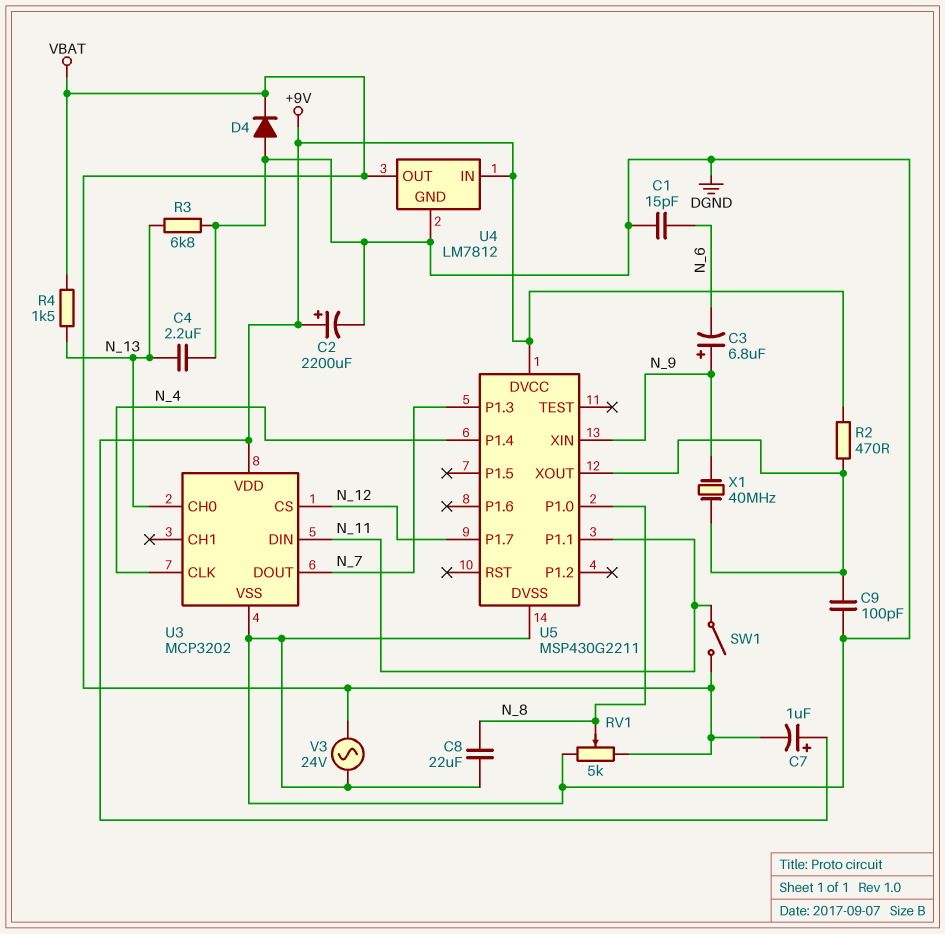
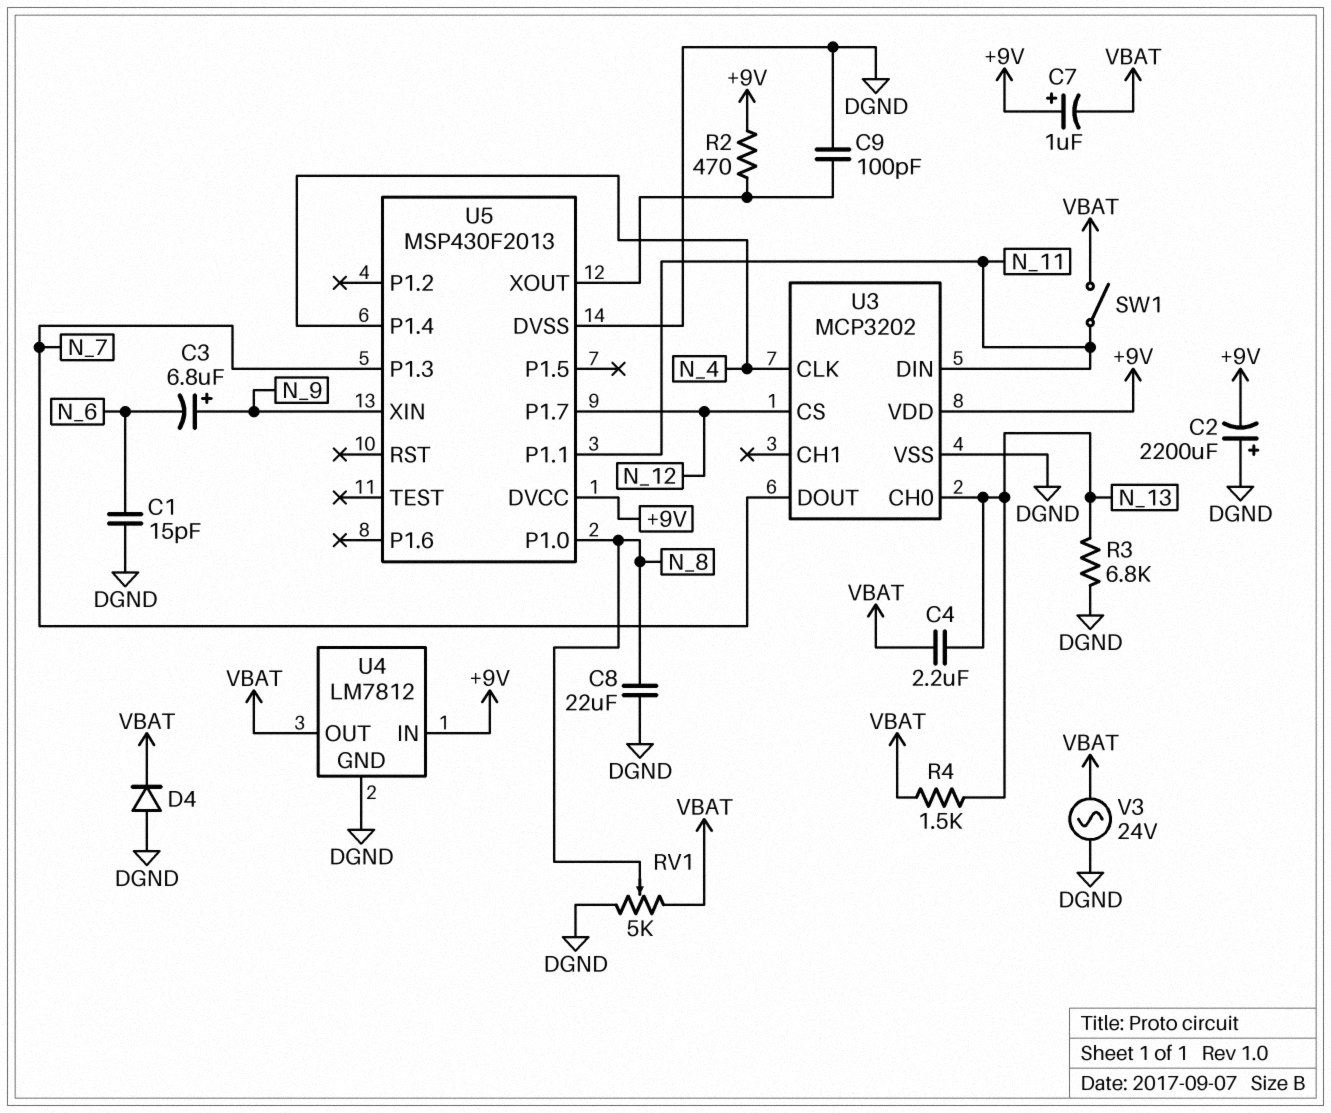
C2: 2200uF (plus +9V, minus DGND) -> 2200uF (plus DGND, minus +9V)
C4: 2.2uF (DGND, N_13) -> 2.2uF (N_13, VBAT)
U5: MSP430G2211 -> MSP430F2013
X1: 40MHz (N_9, U5/XOUT) -> none

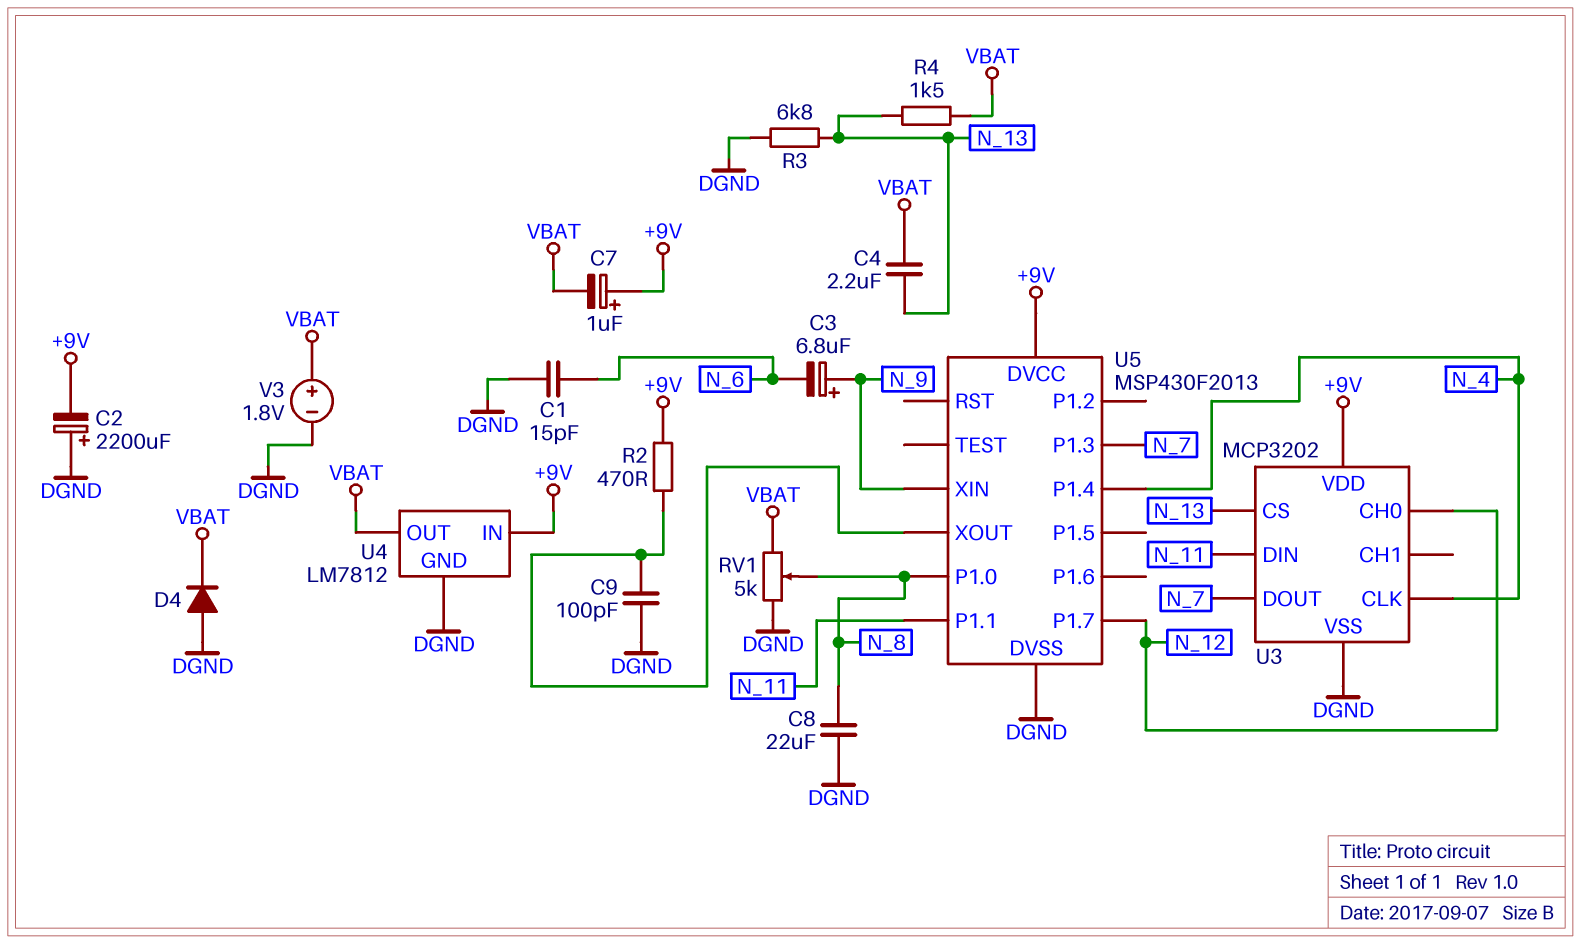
SW1: switch (N_11, VBAT) -> none
U3 pin CH0: N_13 -> N_12
U3 pin CS: N_12 -> N_13
V3: AC 24V (DGND, VBAT) -> 1.8V (plus VBAT, minus DGND)

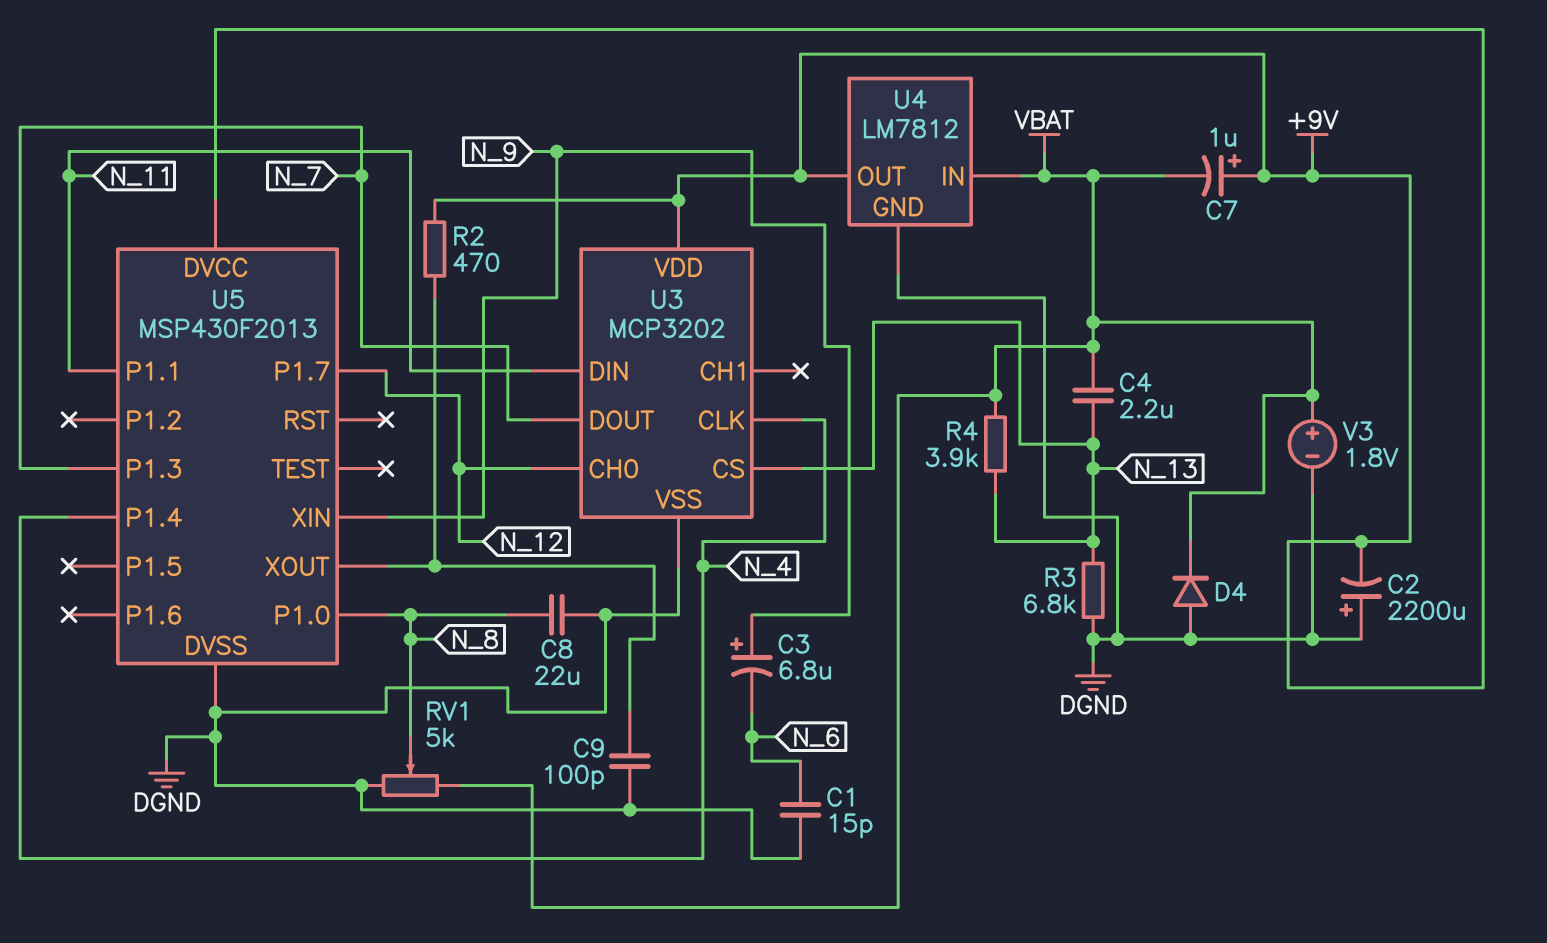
R4: 1.5k (N_13, VBAT) -> 3.9k (N_13, VBAT)
U4 pin IN: +9V -> VBAT
U4 pin OUT: VBAT -> +9V

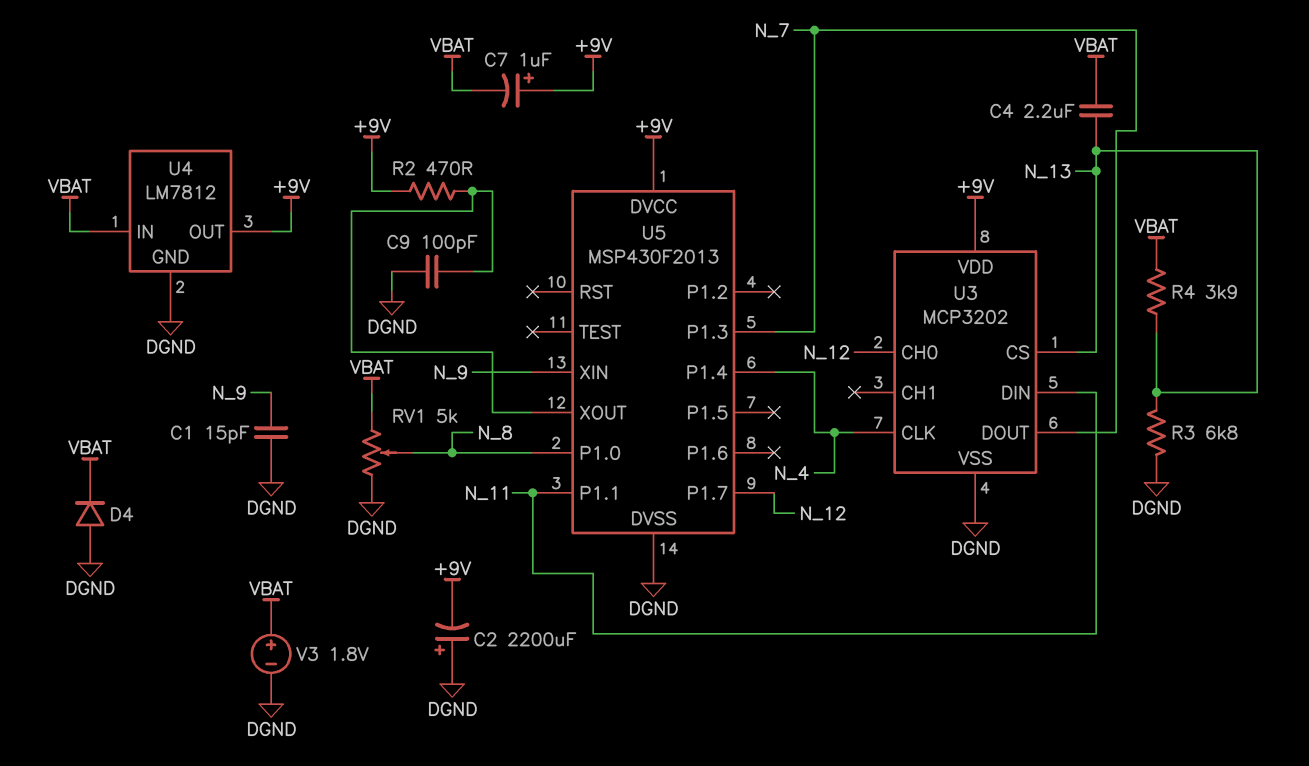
C1: 15pF (DGND, N_6) -> 15pF (DGND, N_9)
C3: 6.8uF (plus N_9, minus N_6) -> none
C8: 22uF (DGND, N_8) -> none

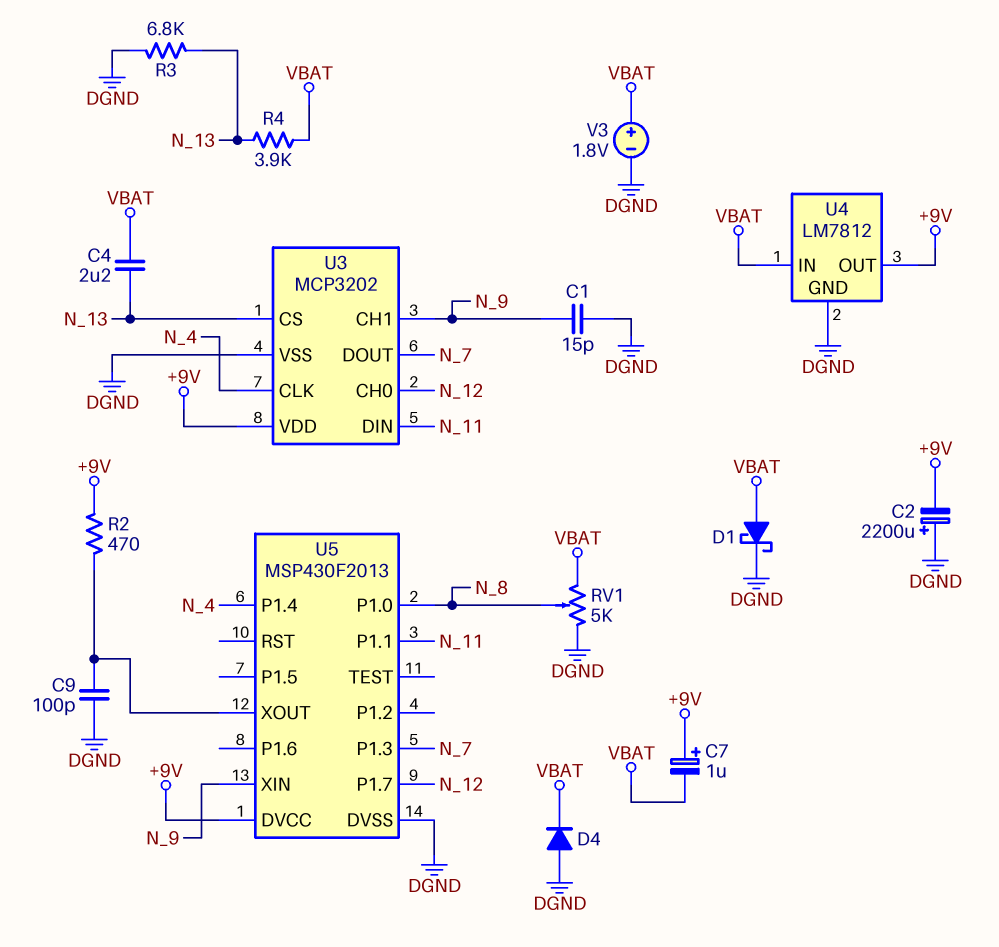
D1: none -> schottky (A VBAT, K DGND)
U3 pin CH1: none -> N_9

